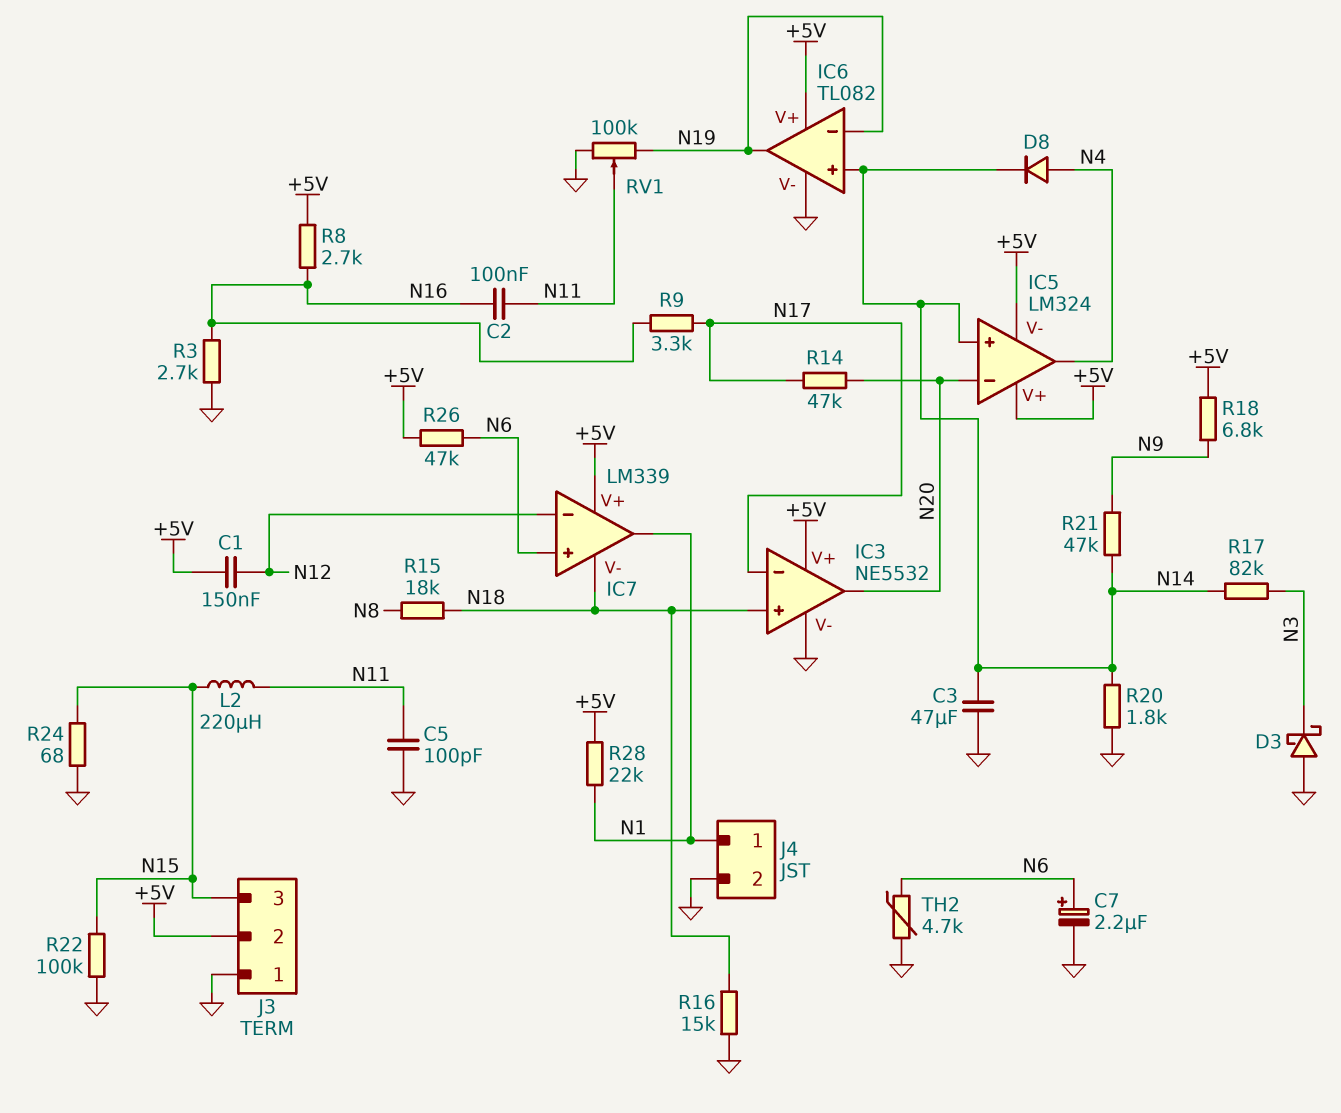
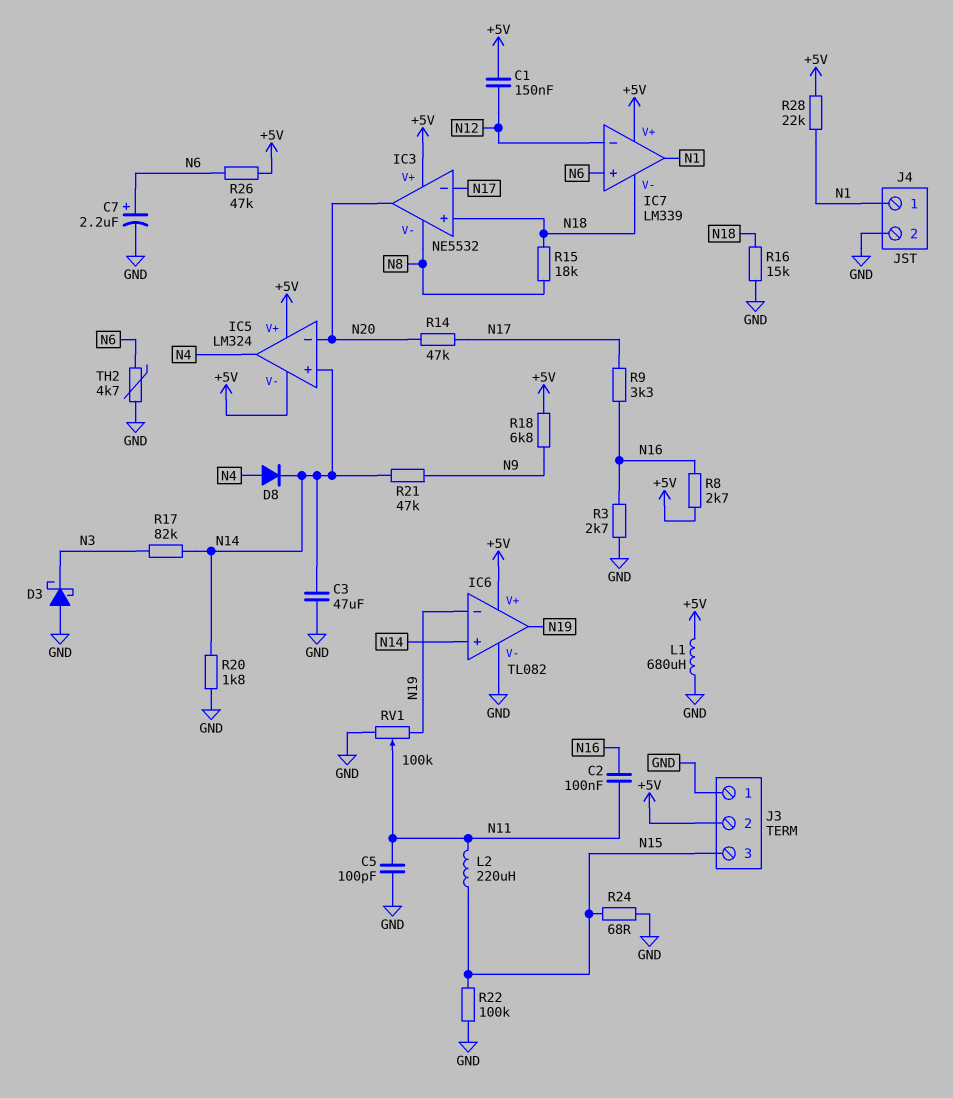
IC3 pin V-: GND -> N8
L1: none -> 680uH (+5V, GND)

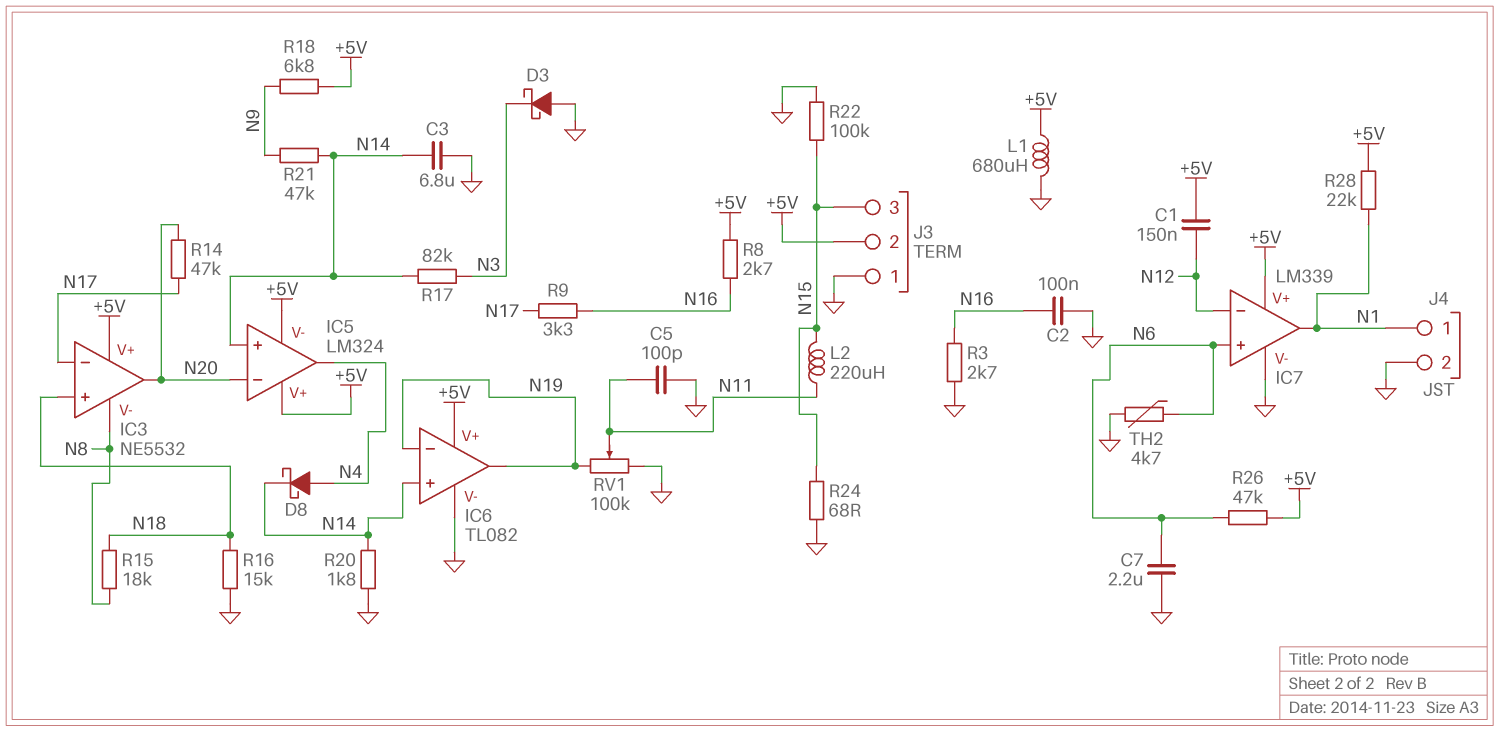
C2: 100nF (N11, N16) -> 100nF (GND, N16)
C3: 47uF (GND, N14) -> 6.8uF (GND, N14)
C7: 2.2uF (plus N6, minus GND) -> 2.2uF (GND, N6)
D8: diode (A N4, K N14) -> schottky (A N4, K N14)
IC7 pin V-: N18 -> GND

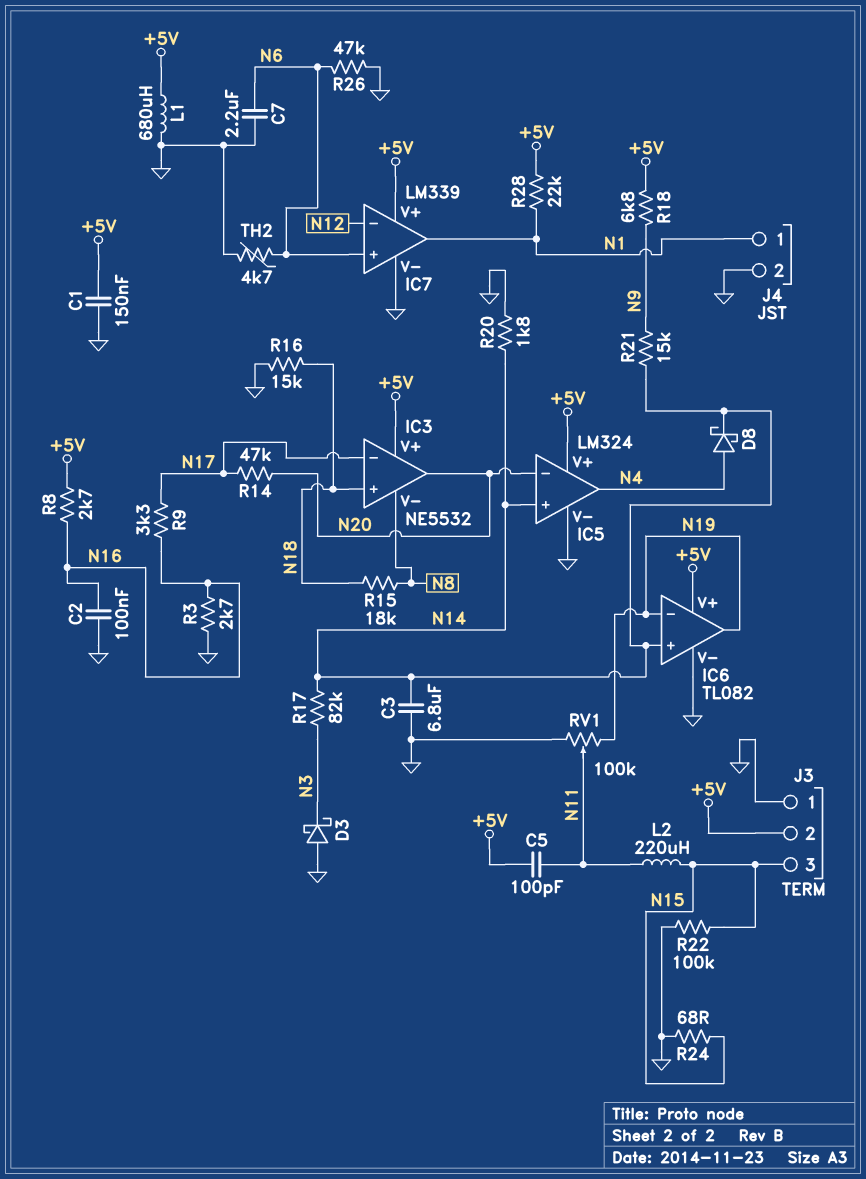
C1: 150nF (+5V, N12) -> 150nF (+5V, GND)
C5: 100pF (GND, N11) -> 100pF (+5V, N11)
IC5 pin V-: +5V -> GND
R21: 47k (N9, N14) -> 15k (N9, N14)
R26: 47k (+5V, N6) -> 47k (GND, N6)

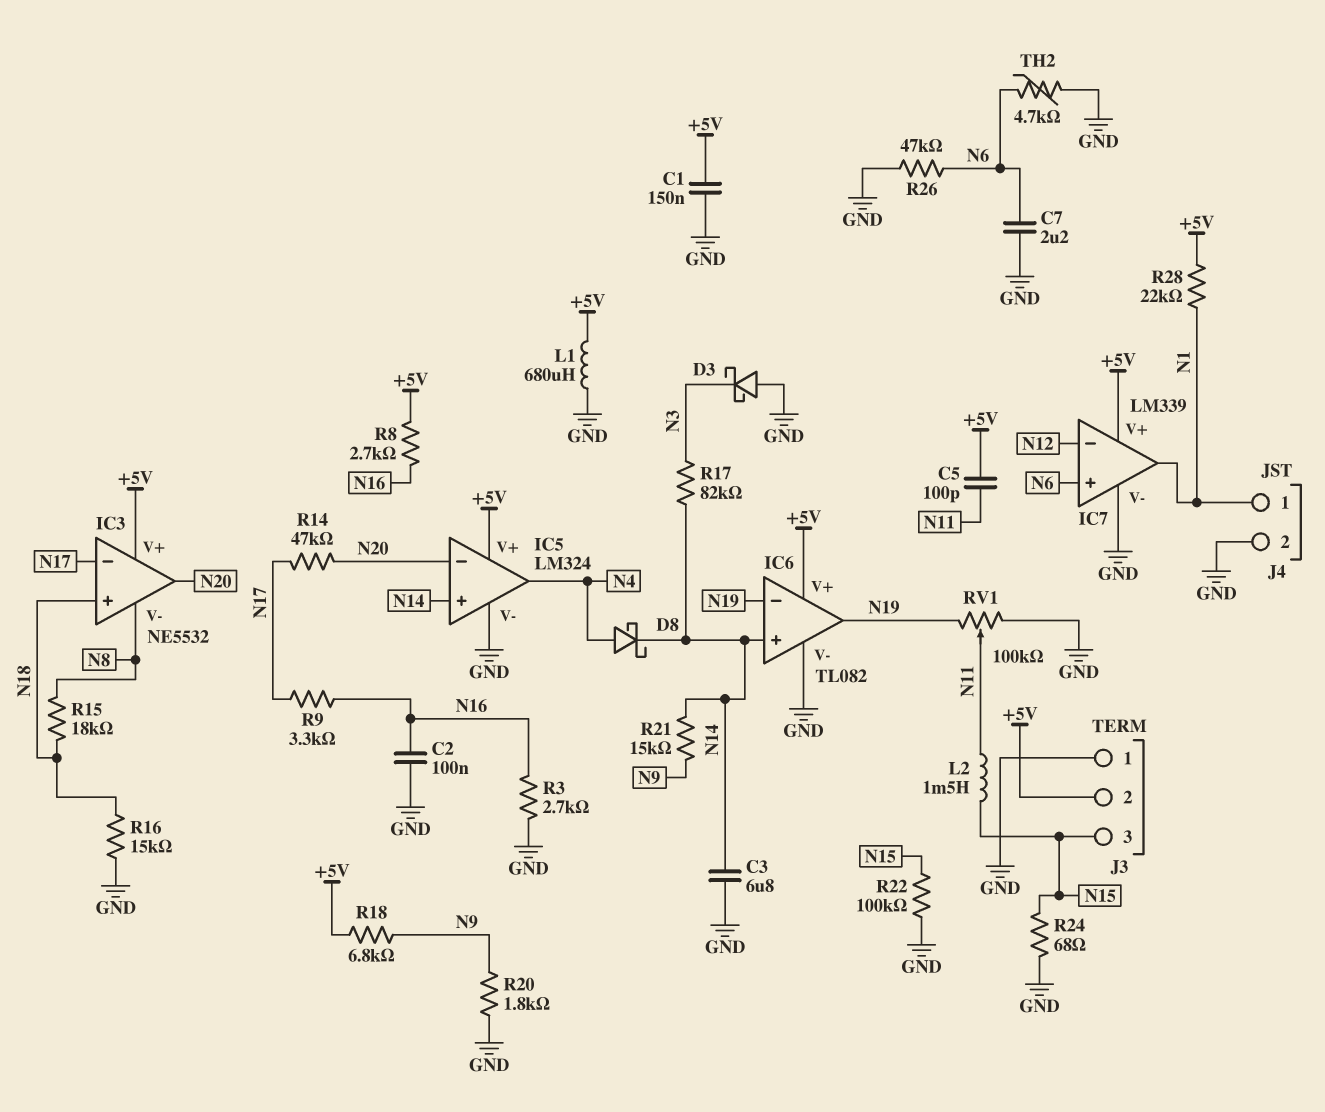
L2: 220uH (N11, N15) -> 1.5mH (N11, N15)
R20: 1.8k (GND, N14) -> 1.8k (GND, N9)

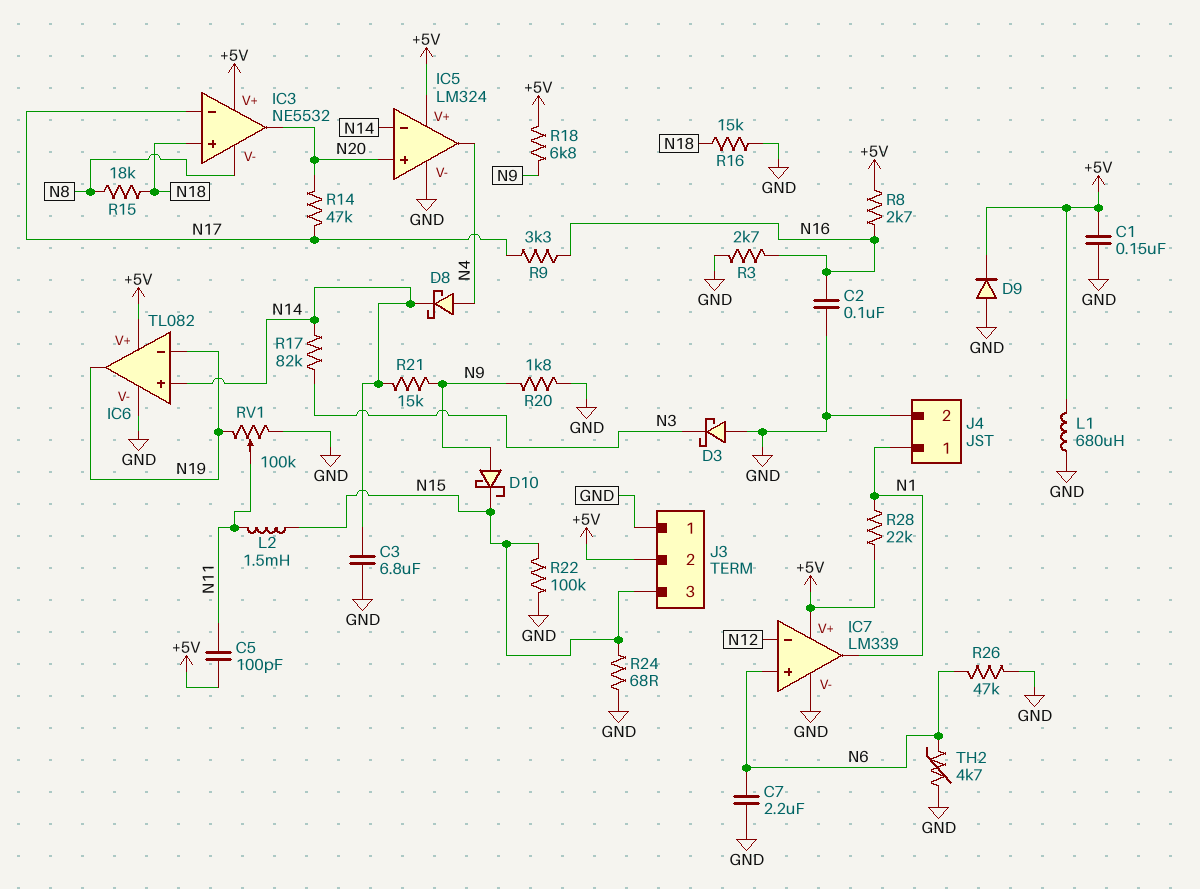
D9: none -> diode (A GND, K +5V)
D10: none -> schottky (A N9, K N15)
IC5 pin in+: N14 -> N20
IC5 pin in-: N20 -> N14

